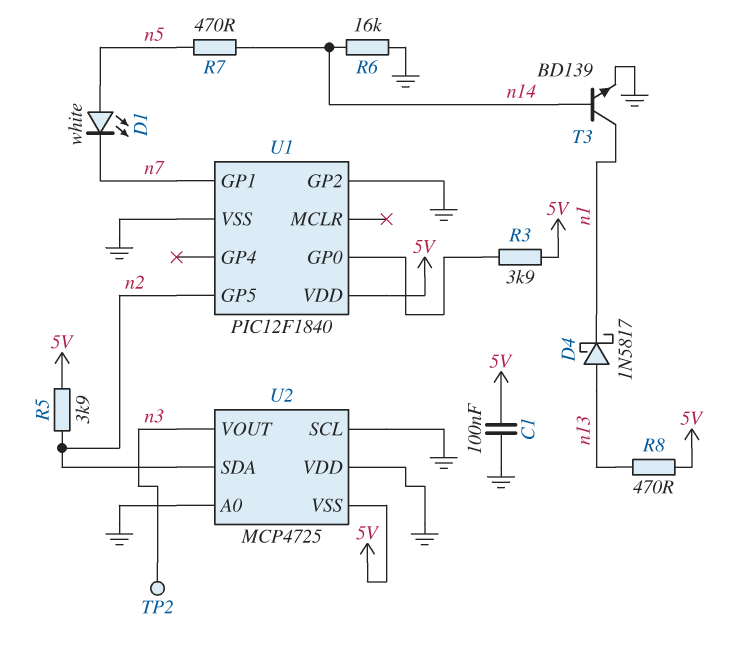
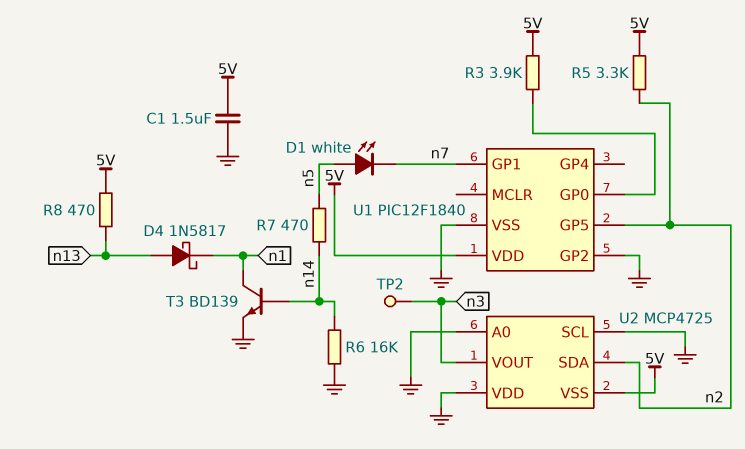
C1: 100nF (5V, GND) -> 1.5uF (5V, GND)
R5: 3.9k (5V, n2) -> 3.3k (5V, n2)

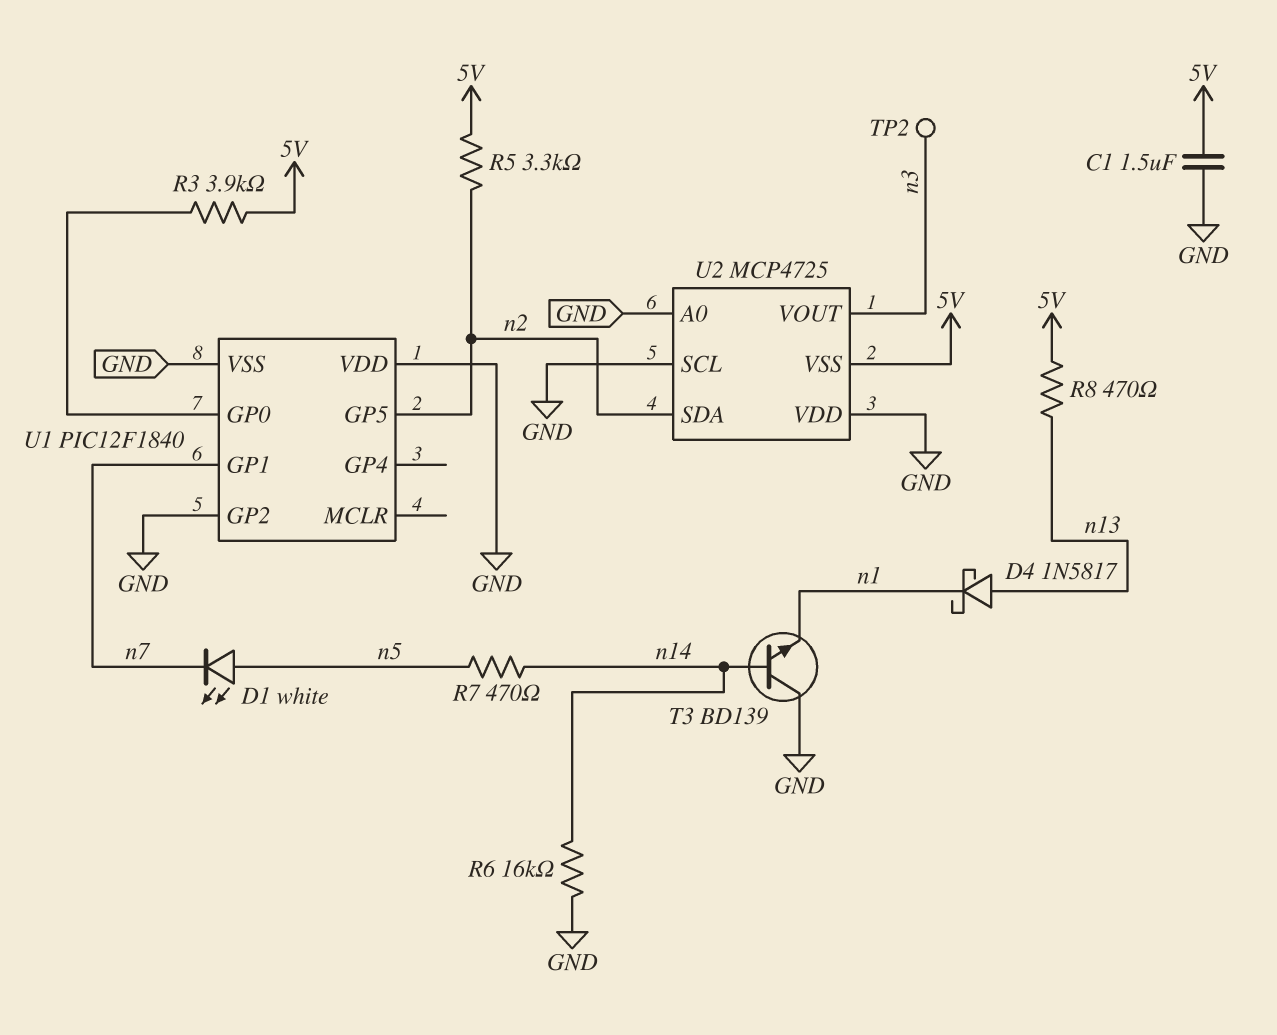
T3: NPN BD139 (B n14, C n1, E GND) -> NPN BD139 (B n14, C GND, E n1)
U1 pin VDD: 5V -> GND

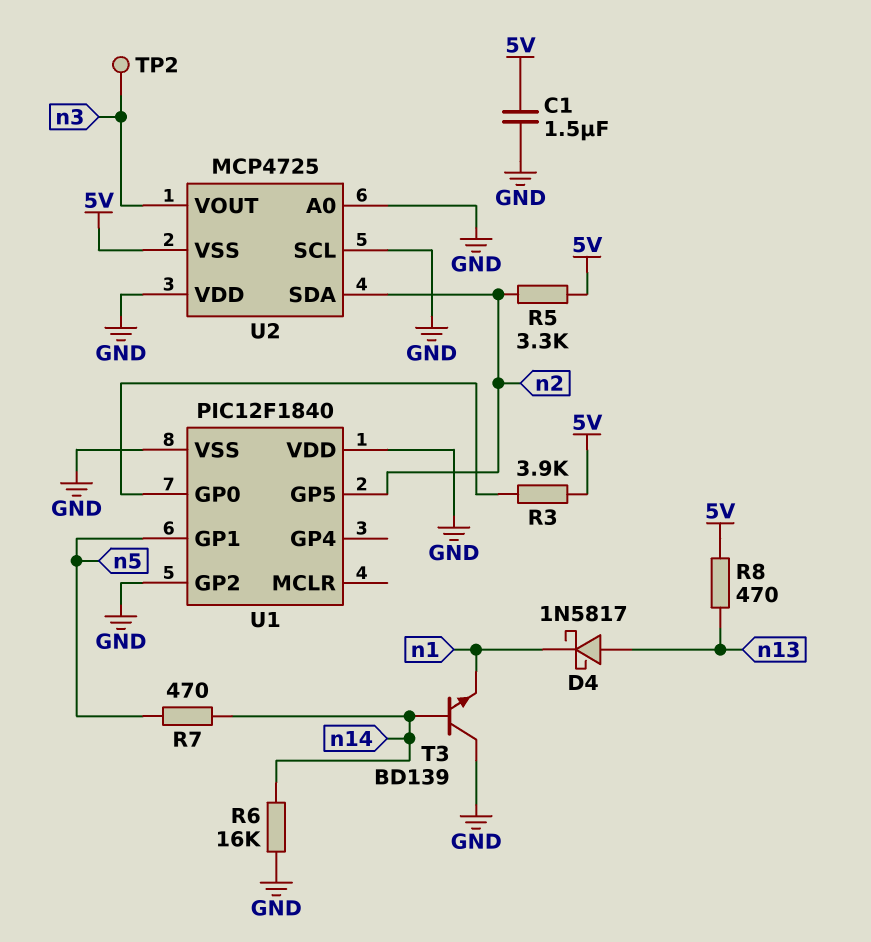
D1: LED white (A n5, K n7) -> none
U1 pin GP1: n7 -> n5

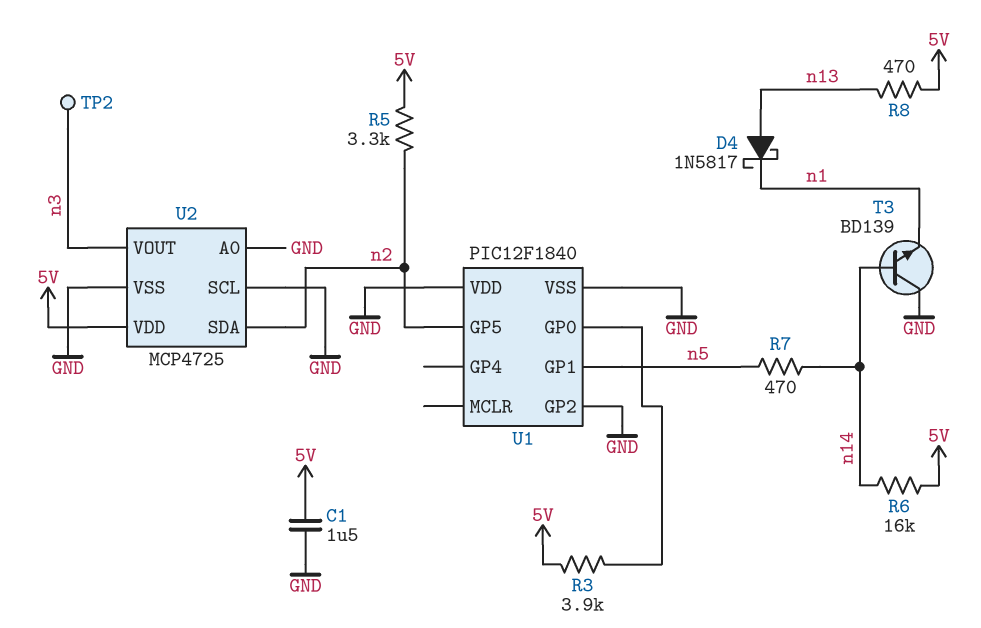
R6: 16k (GND, n14) -> 16k (5V, n14)
U2 pin VDD: GND -> 5V
U2 pin VSS: 5V -> GND

